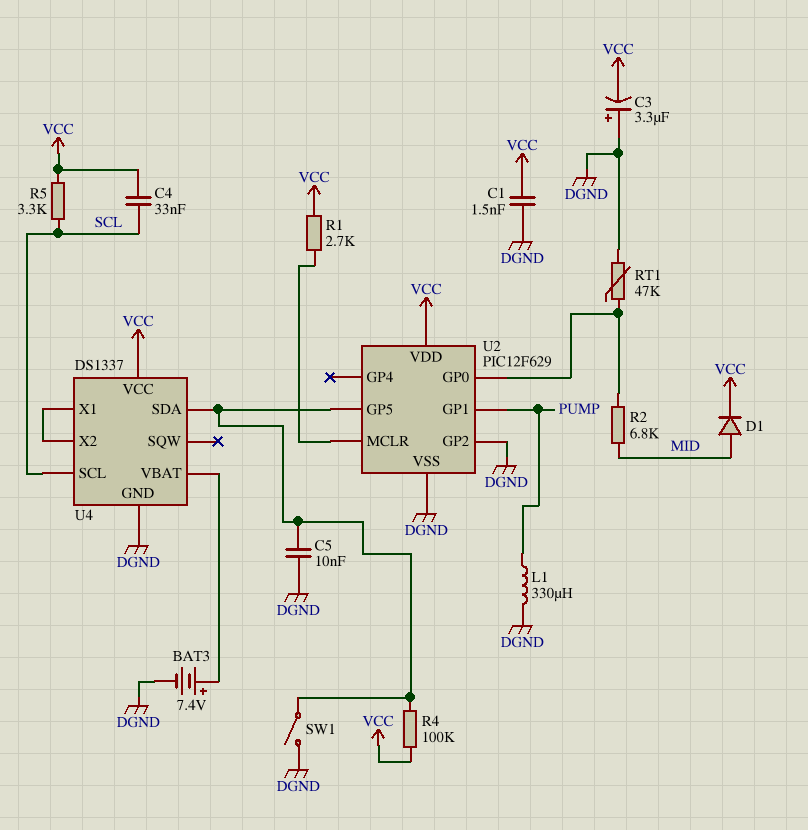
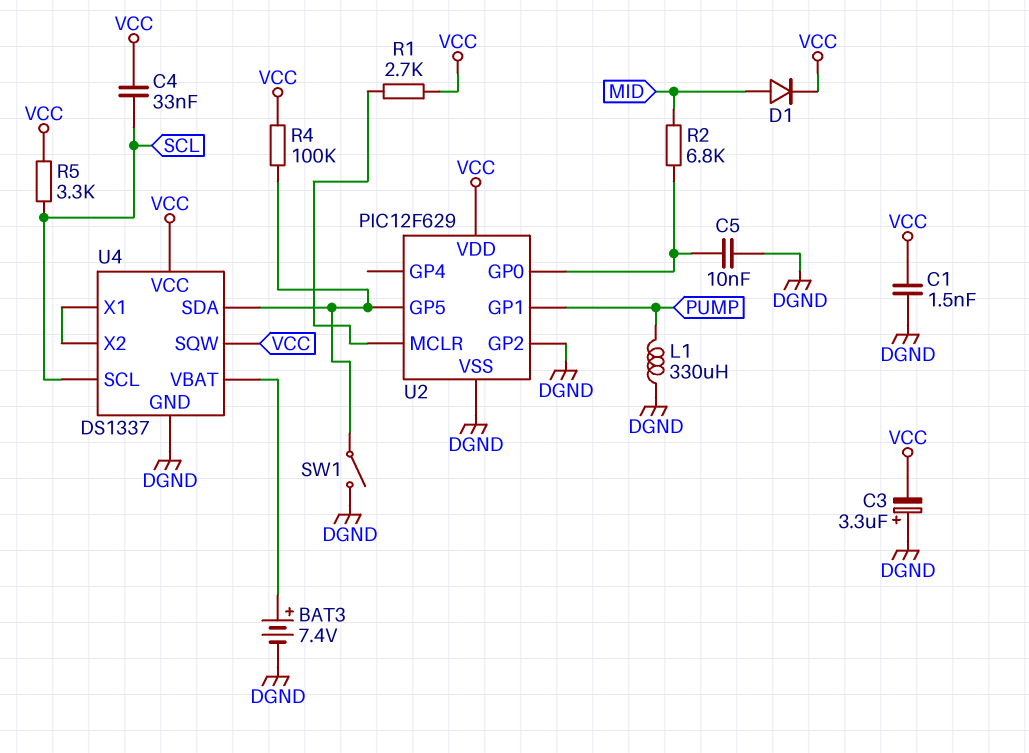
C5: 10nF (DGND, U2/GP5) -> 10nF (DGND, U2/GP0)
RT1: 47k (DGND, U2/GP0) -> none
U4 pin SQW: none -> VCC

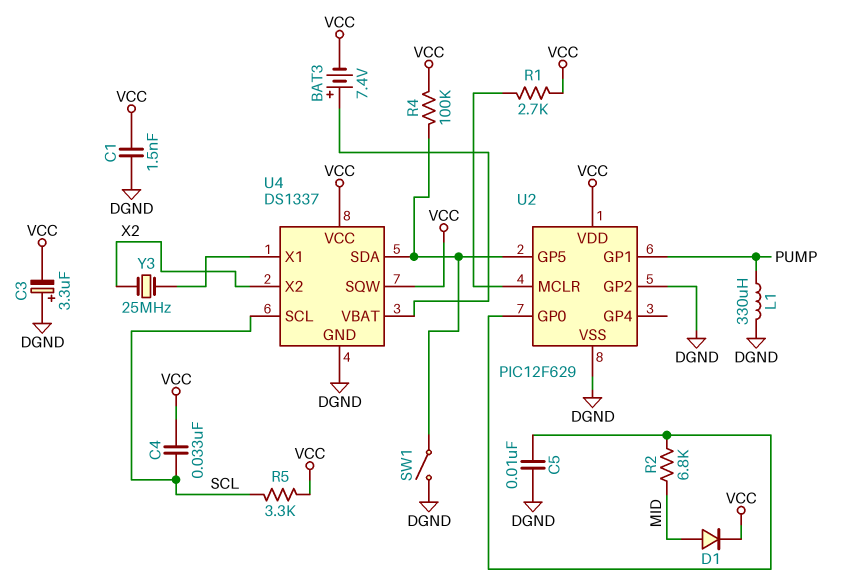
BAT3: 7.4V (plus U4/VBAT, minus DGND) -> 7.4V (plus U4/VBAT, minus VCC)
U4 pin X2: U4/X1 -> X2
Y3: none -> 25MHz (U4/X1, X2)

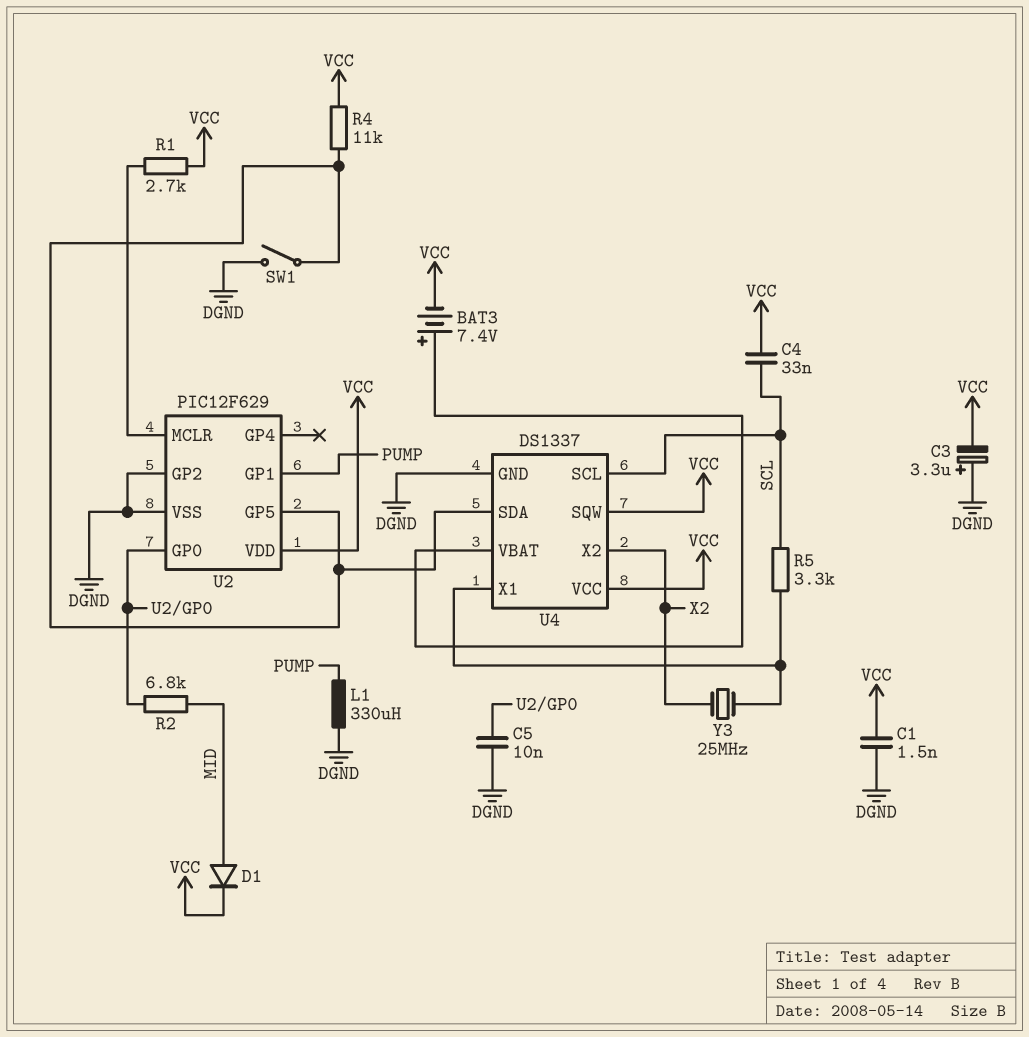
R4: 100k (U2/GP5, VCC) -> 11k (U2/GP5, VCC)
R5: 3.3k (SCL, VCC) -> 3.3k (SCL, U4/X1)

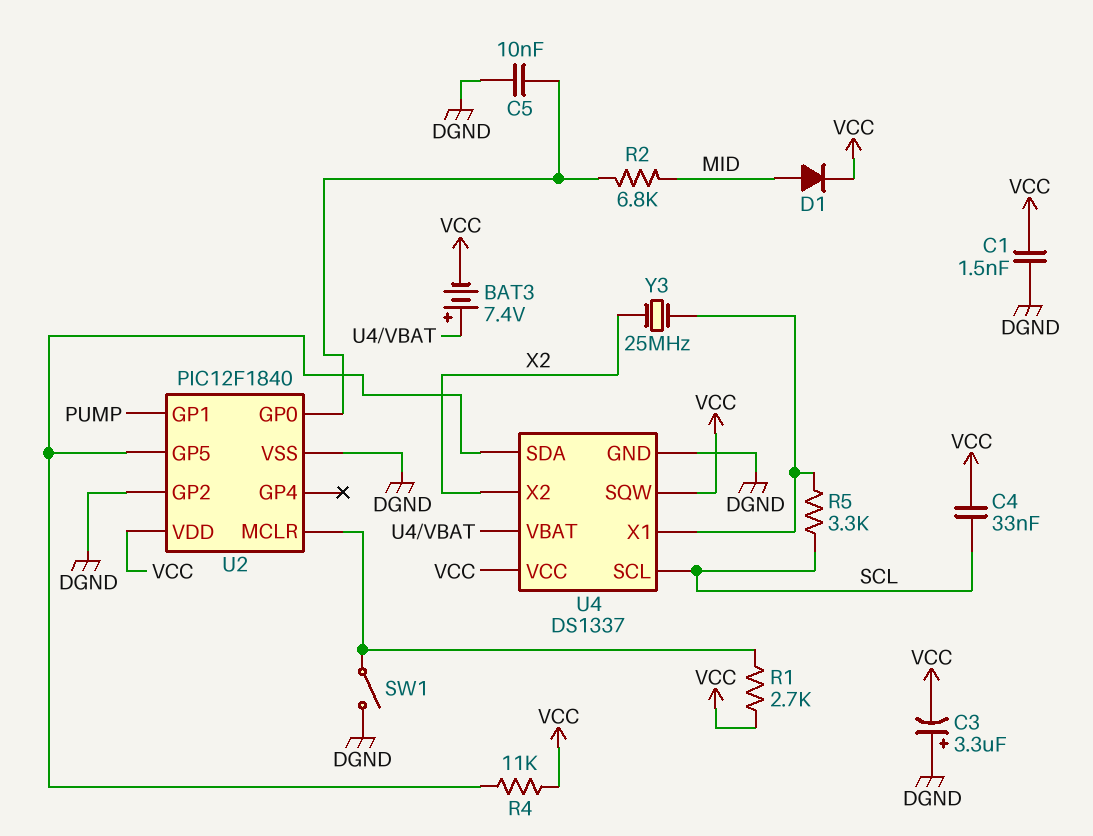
L1: 330uH (DGND, PUMP) -> none
SW1: switch (DGND, U2/GP5) -> switch (DGND, U2/MCLR)
U2: PIC12F629 -> PIC12F1840

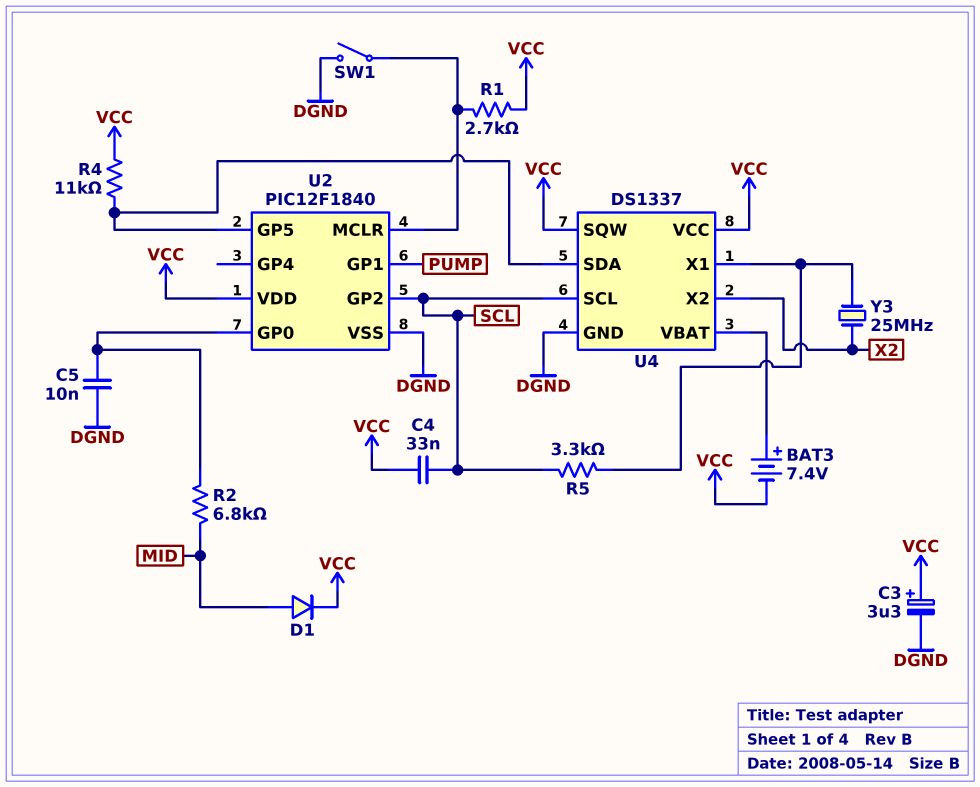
C1: 1.5nF (DGND, VCC) -> none
C3: 3.3uF (plus DGND, minus VCC) -> 3.3uF (plus VCC, minus DGND)
U2 pin GP2: DGND -> SCL

